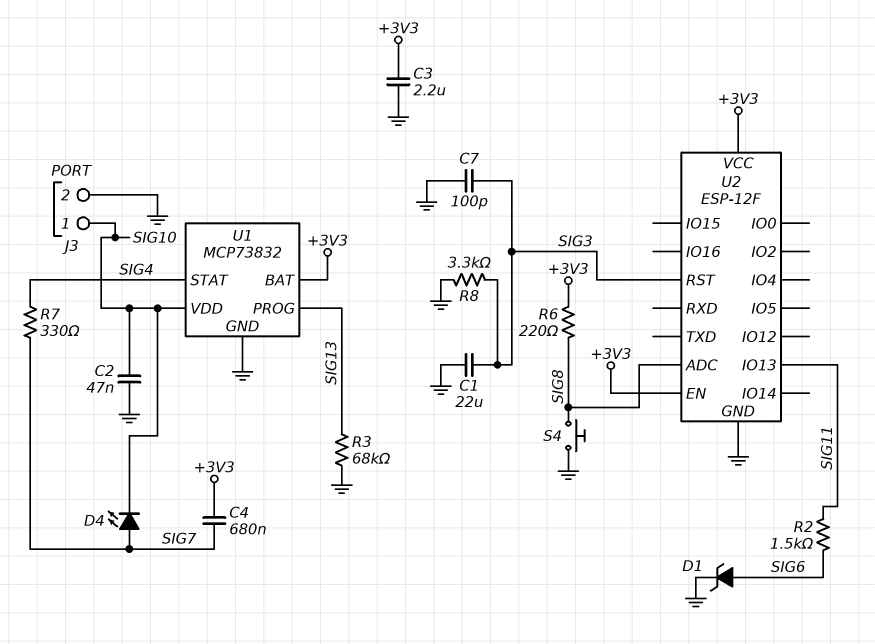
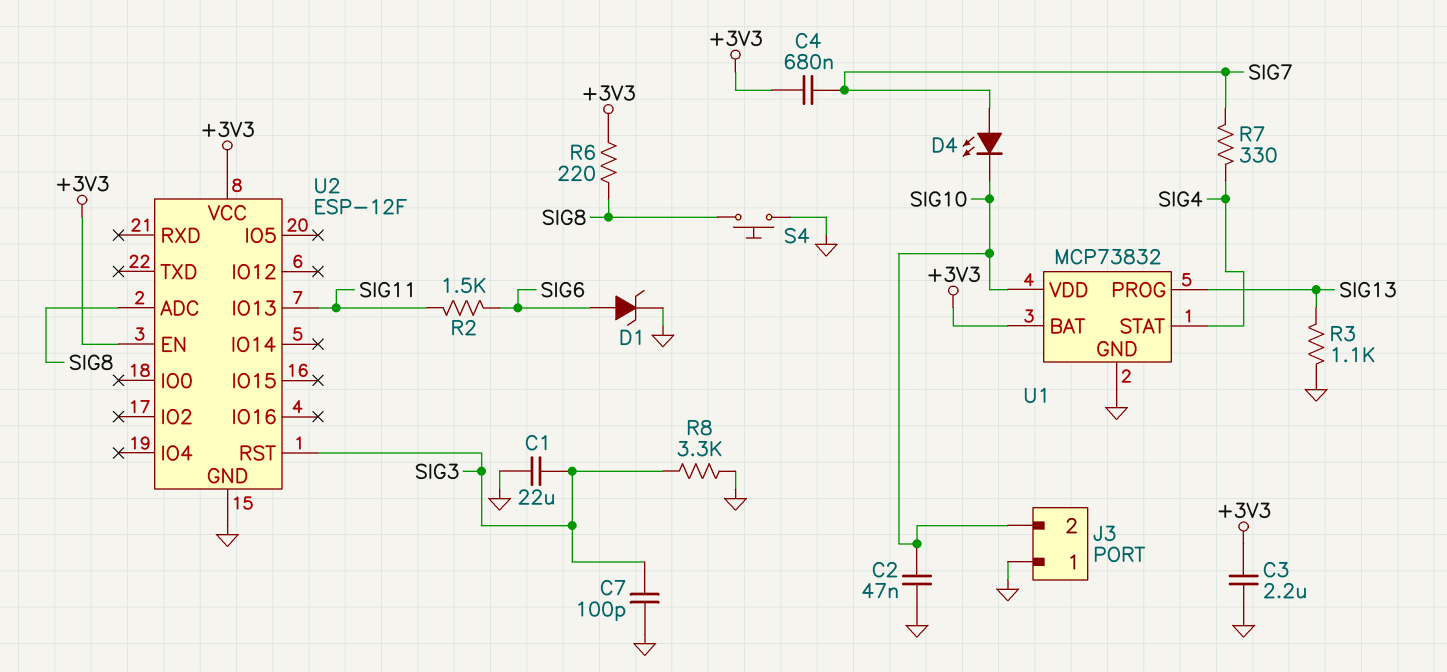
J3 pin 1: SIG10 -> GND
J3 pin 2: GND -> SIG10
R3: 68k (GND, SIG13) -> 1.1k (GND, SIG13)

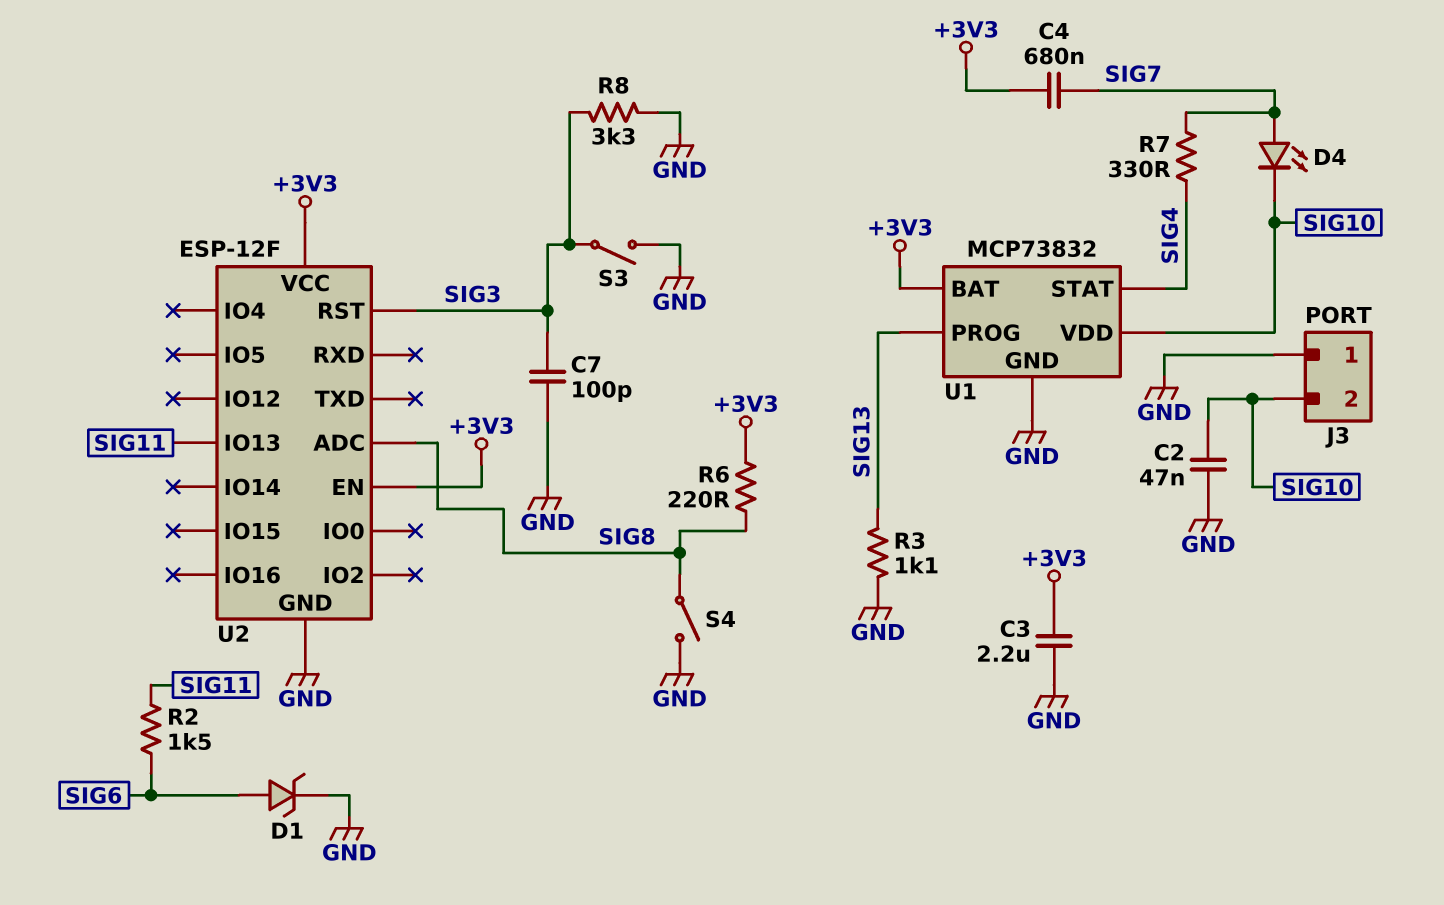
C1: 22uF (GND, SIG3) -> none
S3: none -> switch (GND, SIG3)
S4: button (GND, SIG8) -> switch (GND, SIG8)

